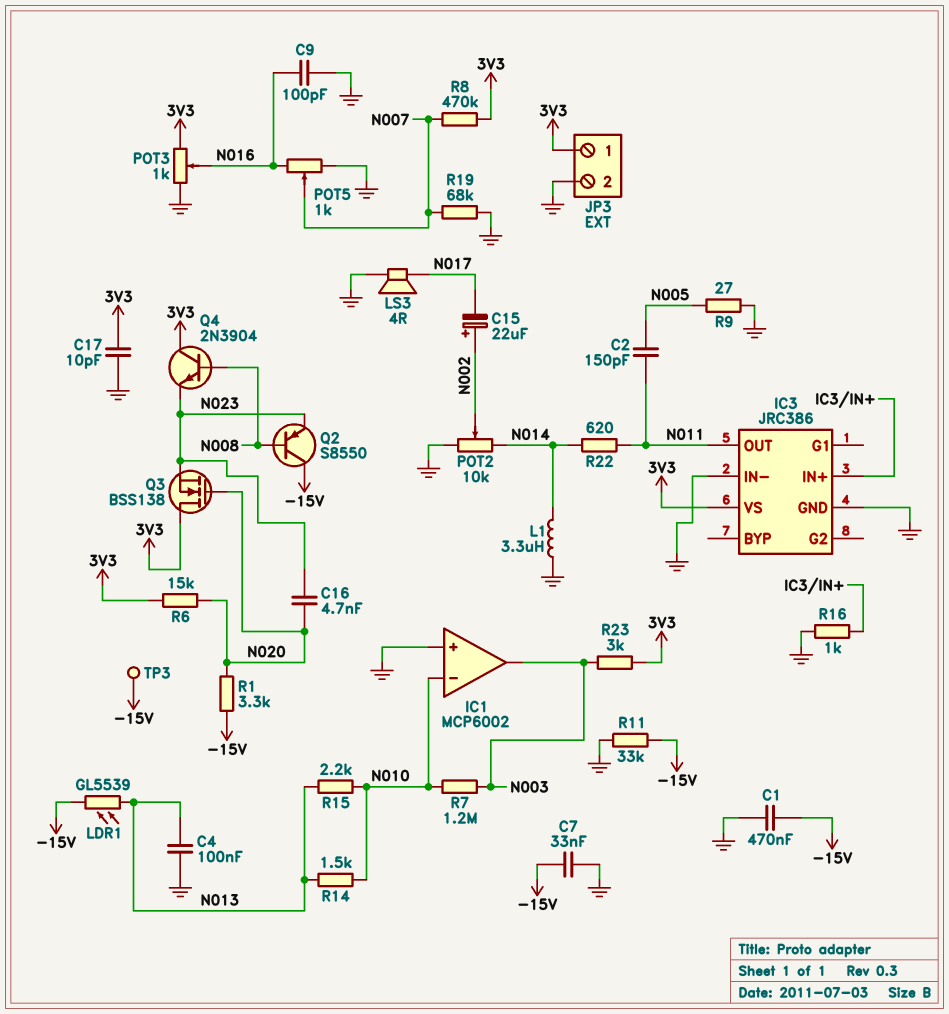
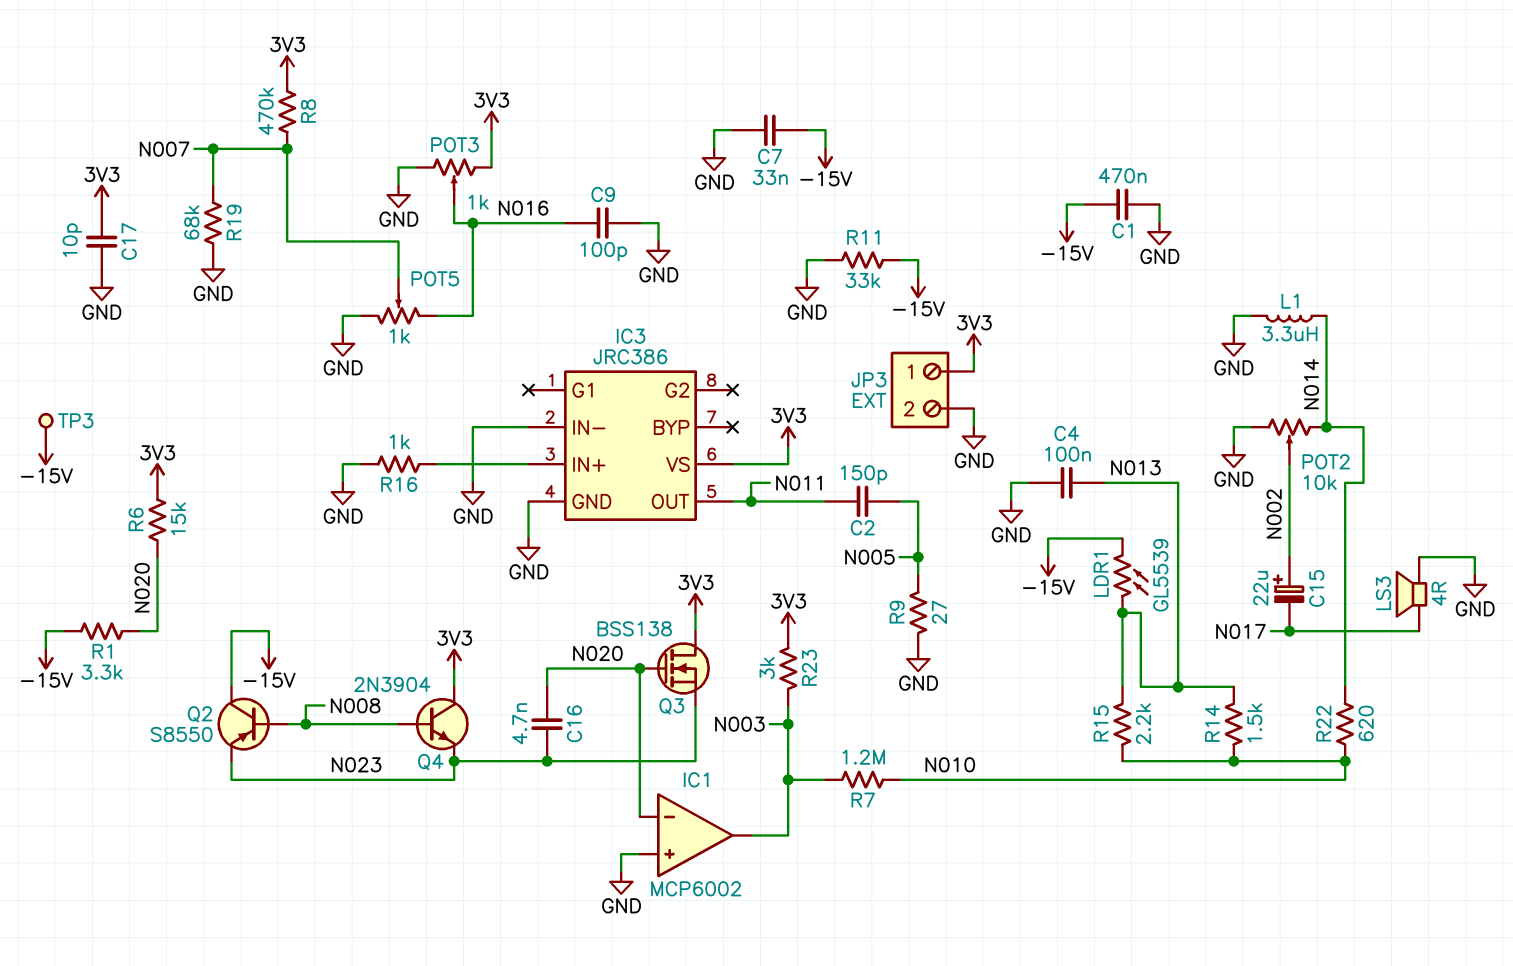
IC1 pin in-: N010 -> N020
R22: 620 (N011, N014) -> 620 (N010, N014)

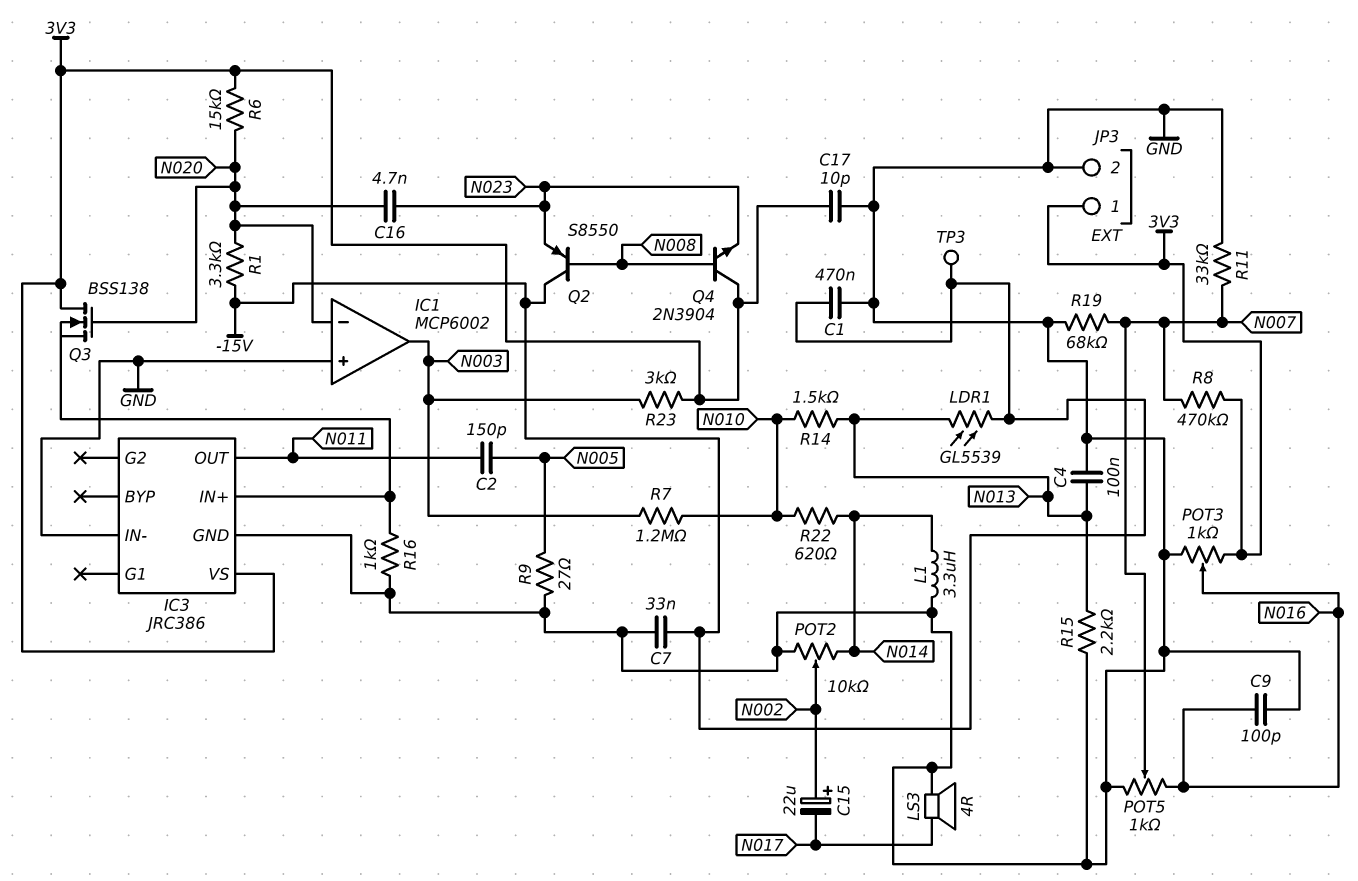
Q3: NMOS BSS138 (G N020, D 3V3, S N023) -> NMOS BSS138 (G N020, D 3V3, S IC3/IN+)
R11: 33k (-15V, GND) -> 33k (GND, N007)
R15: 2.2k (N010, N013) -> 2.2k (GND, N013)

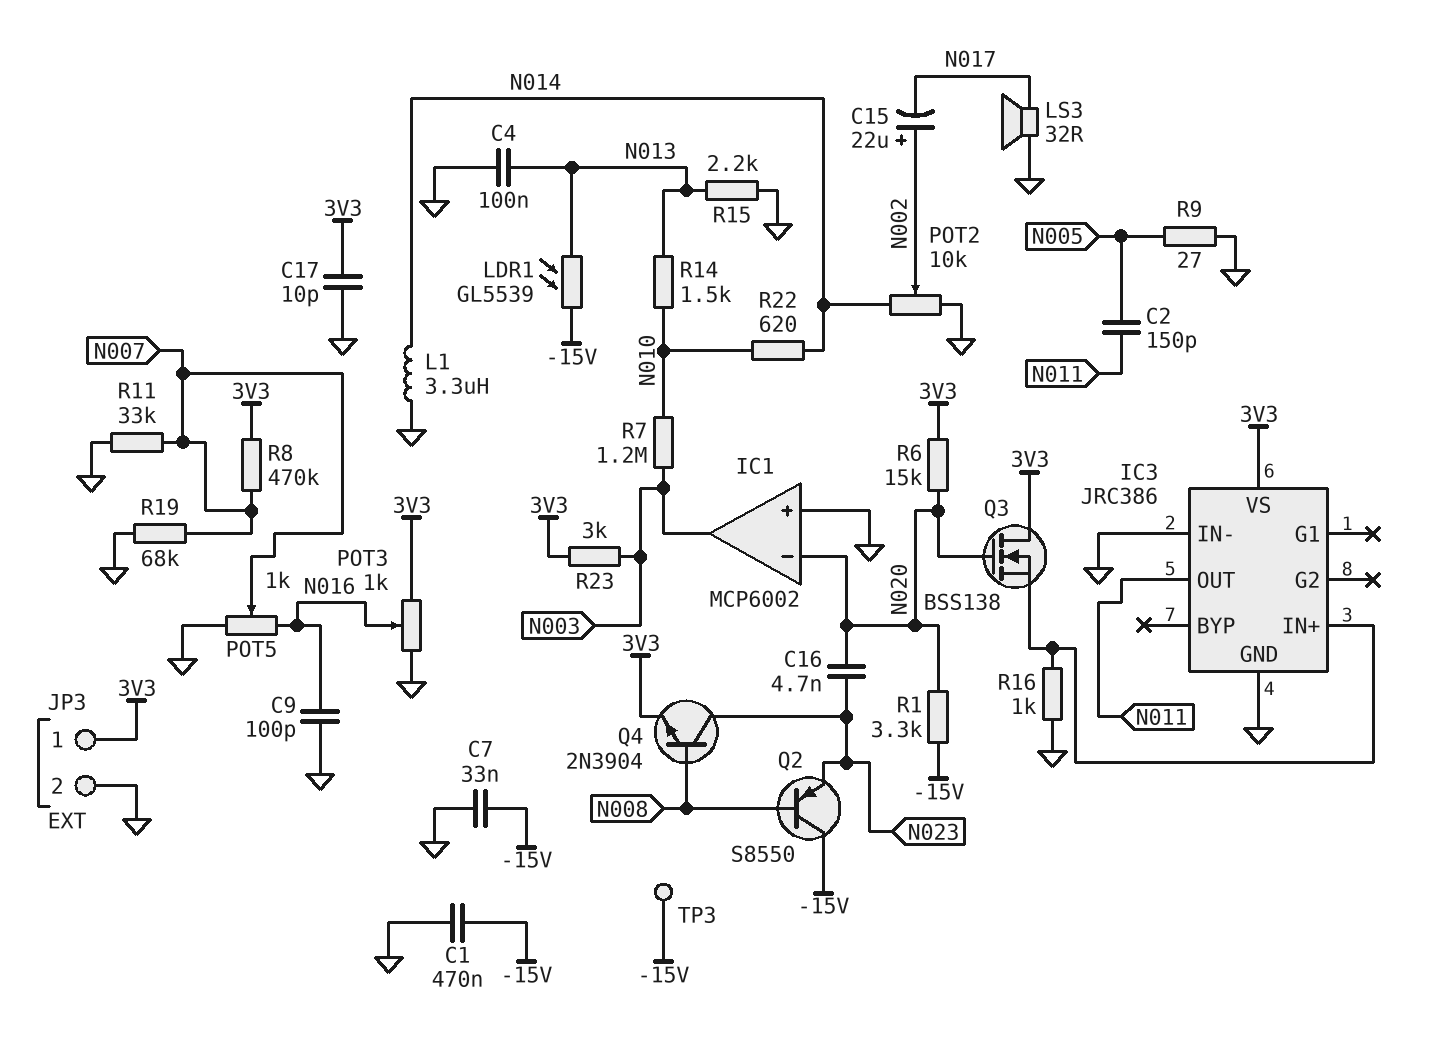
LS3: speaker 4R (GND, N017) -> speaker 32R (GND, N017)
Q4: NPN 2N3904 (B N008, C 3V3, E N023) -> NPN 2N3904 (B N008, C N023, E 3V3)

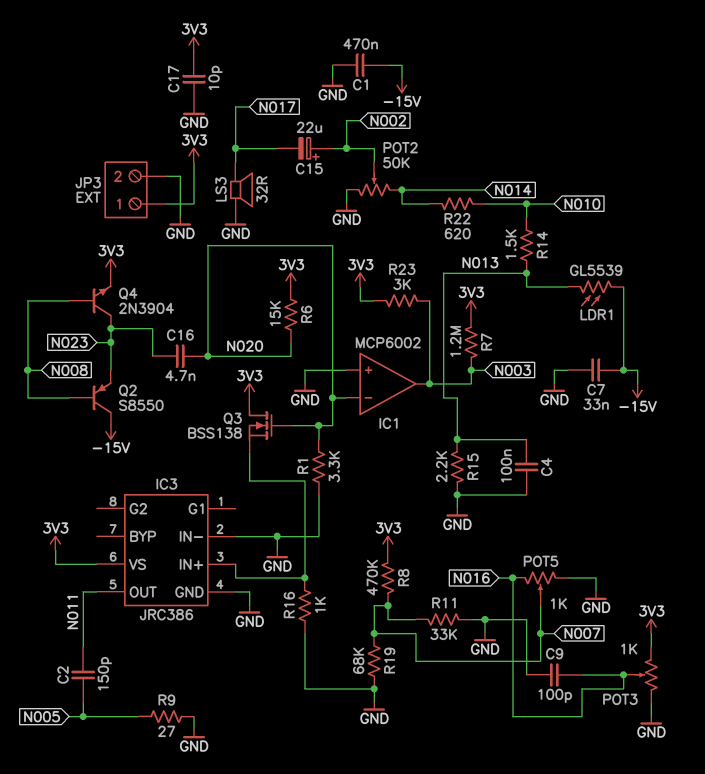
L1: 3.3uH (GND, N014) -> none
POT2: 10k (GND, N014, wiper N002) -> 50k (GND, N014, wiper N002)
R1: 3.3k (-15V, N020) -> 3.3k (GND, N020)
R7: 1.2M (N003, N010) -> 1.2M (3V3, N003)
TP3: test point (-15V) -> none

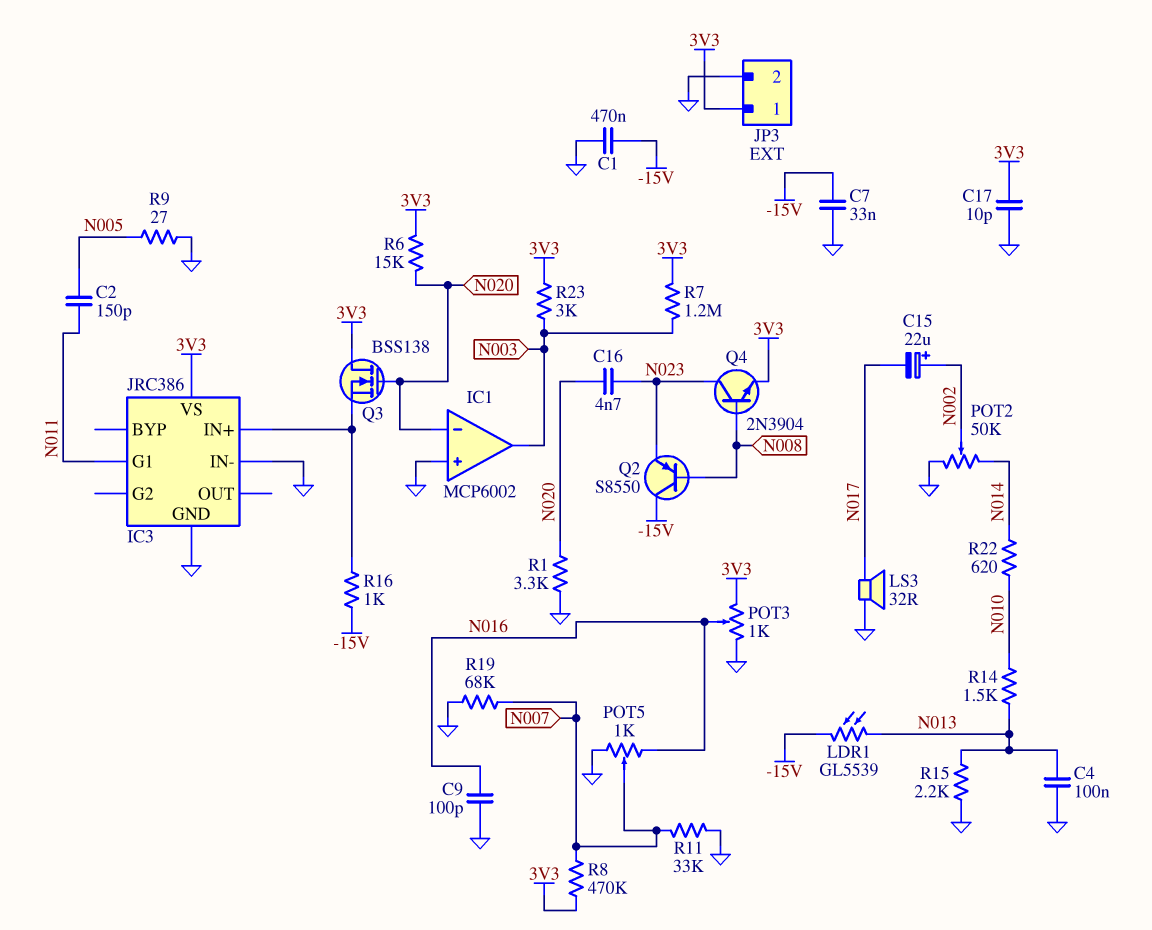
IC3 pin G1: none -> N011
IC3 pin OUT: N011 -> none
R16: 1k (GND, IC3/IN+) -> 1k (-15V, IC3/IN+)

